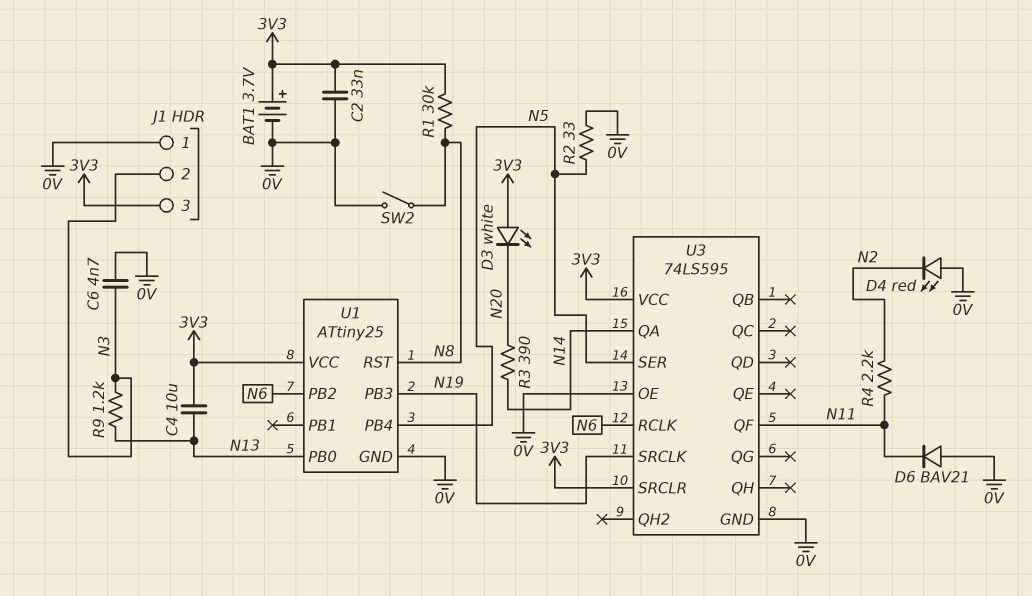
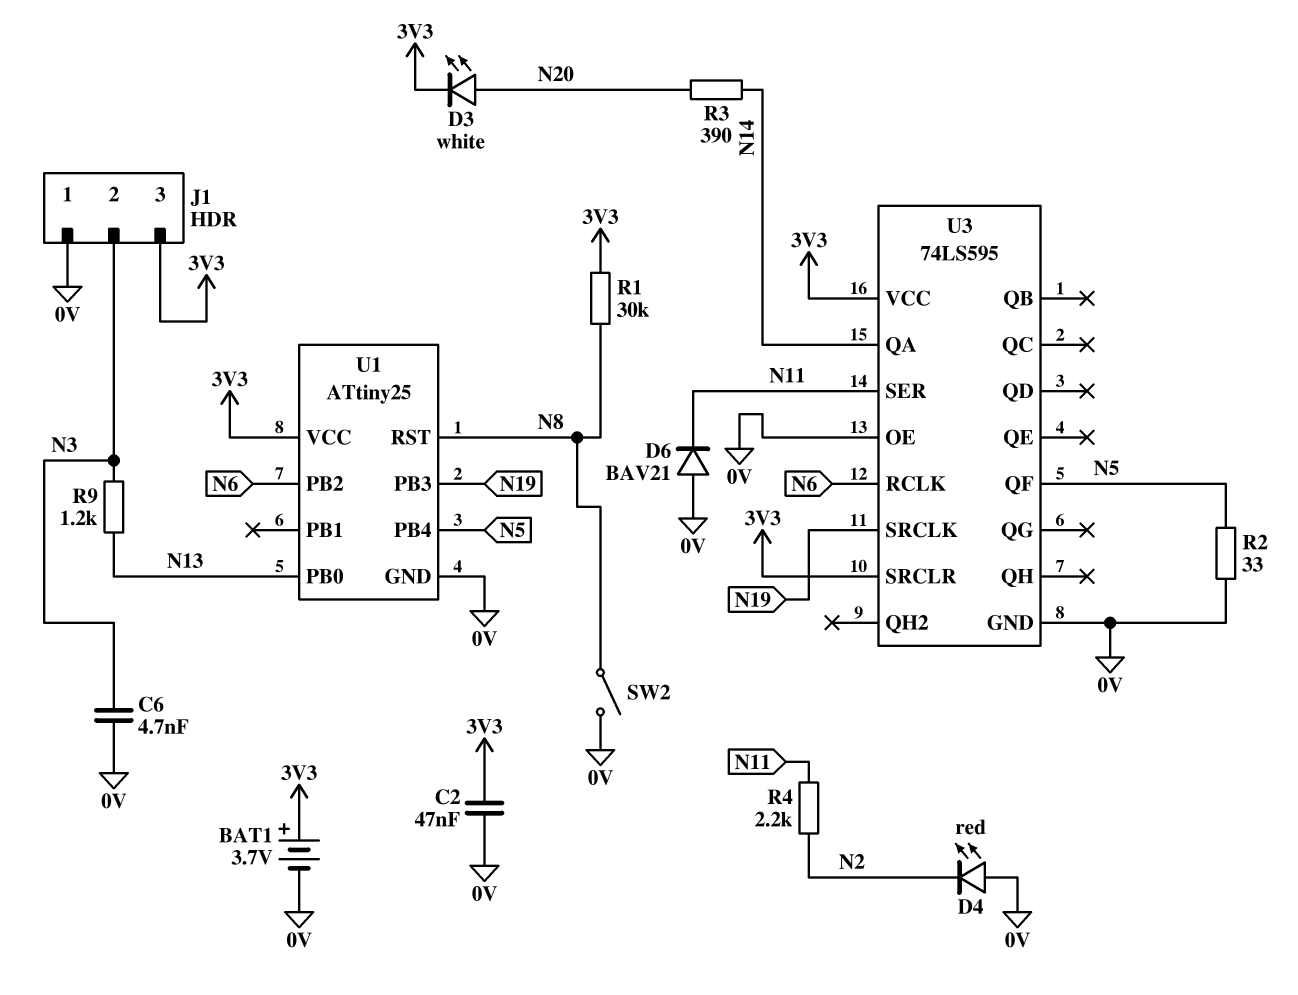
C2: 33nF (0V, 3V3) -> 47nF (0V, 3V3)
C4: 10uF (3V3, N13) -> none
D3: LED white (A 3V3, K N20) -> LED white (A N20, K 3V3)
U3 pin QF: N11 -> N5
U3 pin SER: N5 -> N11

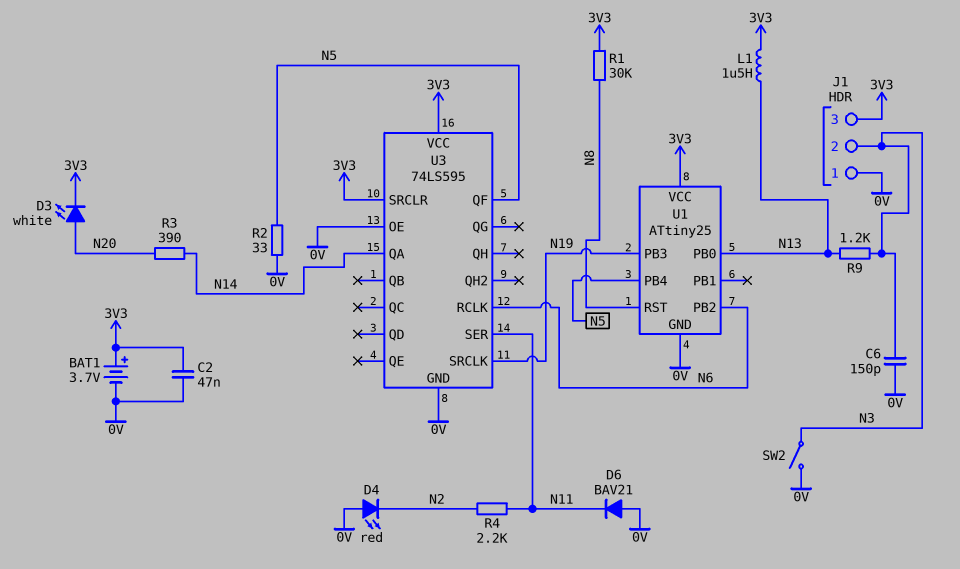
C6: 4.7nF (0V, N3) -> 150pF (0V, N3)
L1: none -> 1.5uH (3V3, N13)
SW2: switch (0V, N8) -> switch (0V, N3)

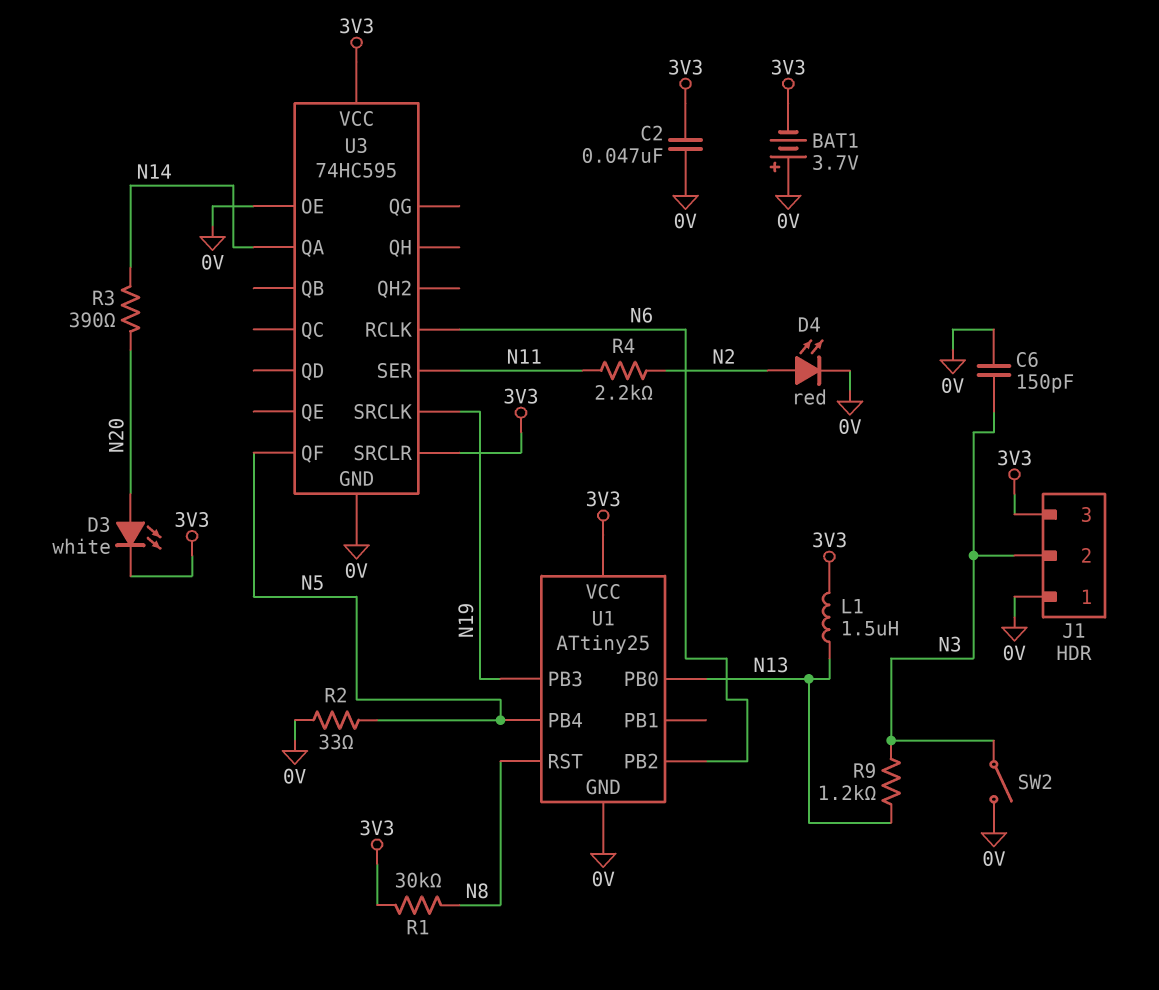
BAT1: 3.7V (plus 3V3, minus 0V) -> 3.7V (plus 0V, minus 3V3)
D4: LED red (A 0V, K N2) -> LED red (A N2, K 0V)
D6: diode BAV21 (A 0V, K N11) -> none
U3: 74LS595 -> 74HC595

